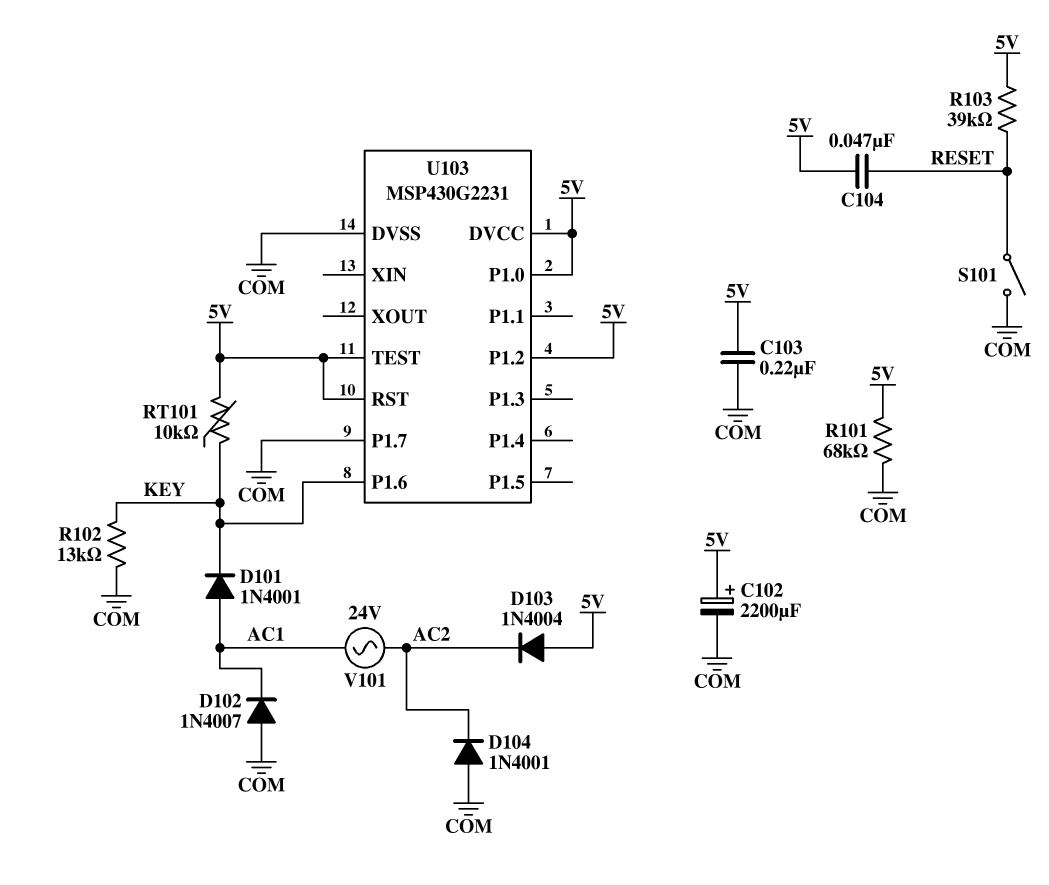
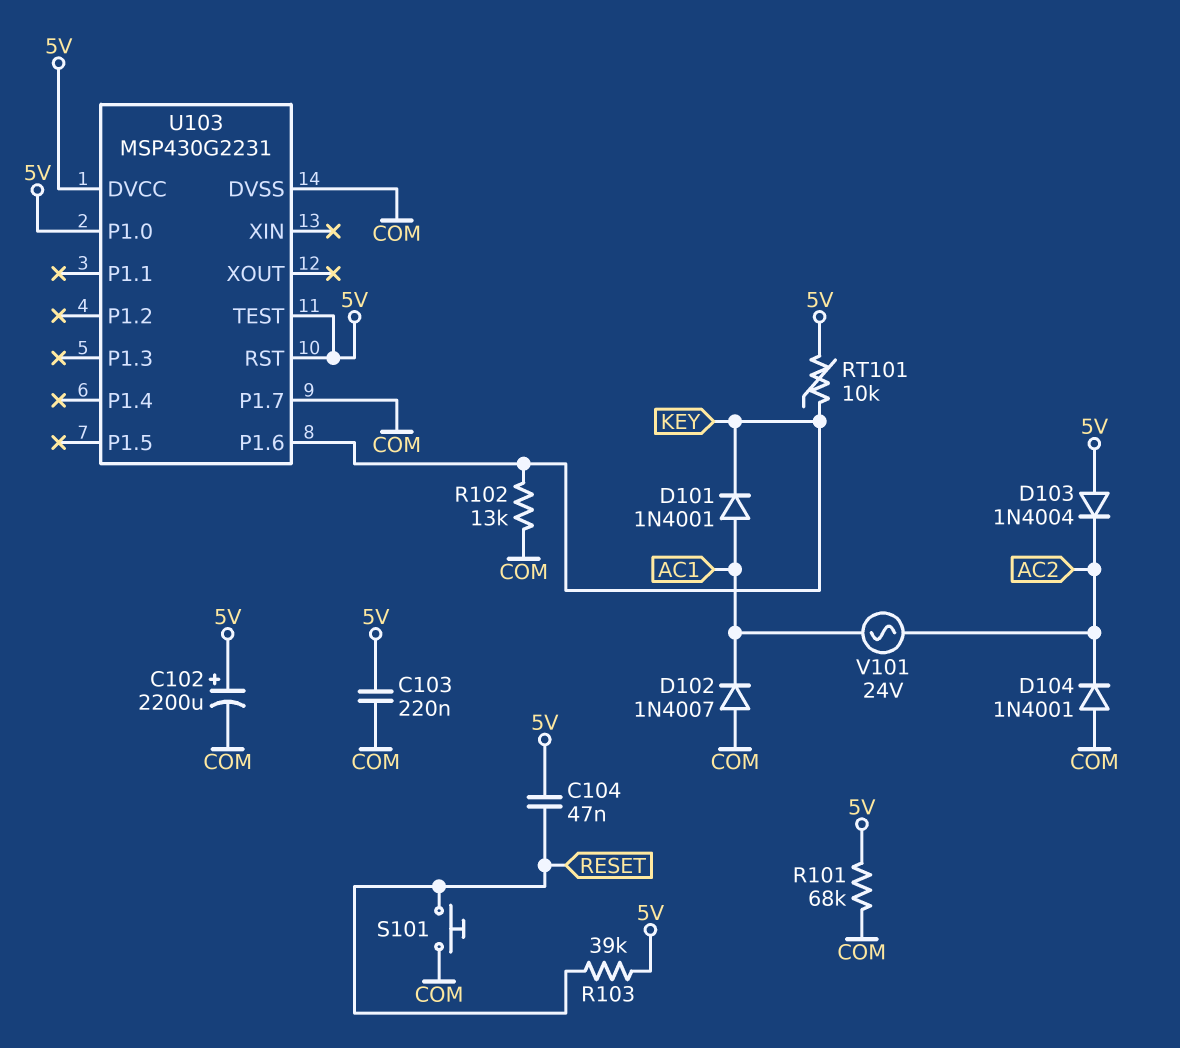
S101: switch (COM, RESET) -> button (COM, RESET)
U103 pin P1.2: 5V -> none

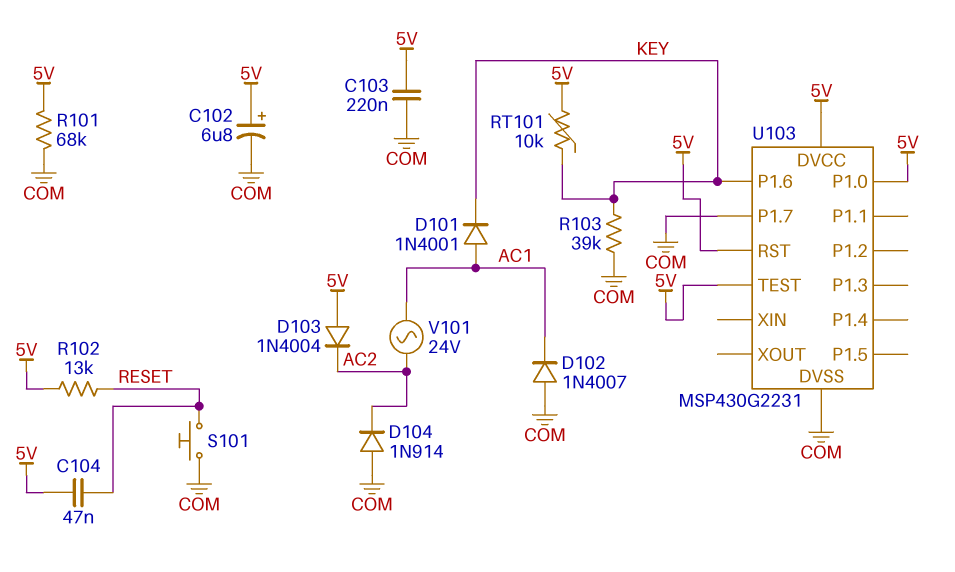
C102: 2200uF (plus 5V, minus COM) -> 6.8uF (plus 5V, minus COM)
D104: diode 1N4001 (A COM, K AC2) -> diode 1N914 (A COM, K AC2)
R102: 13k (COM, KEY) -> 13k (5V, RESET)
R103: 39k (5V, RESET) -> 39k (COM, KEY)

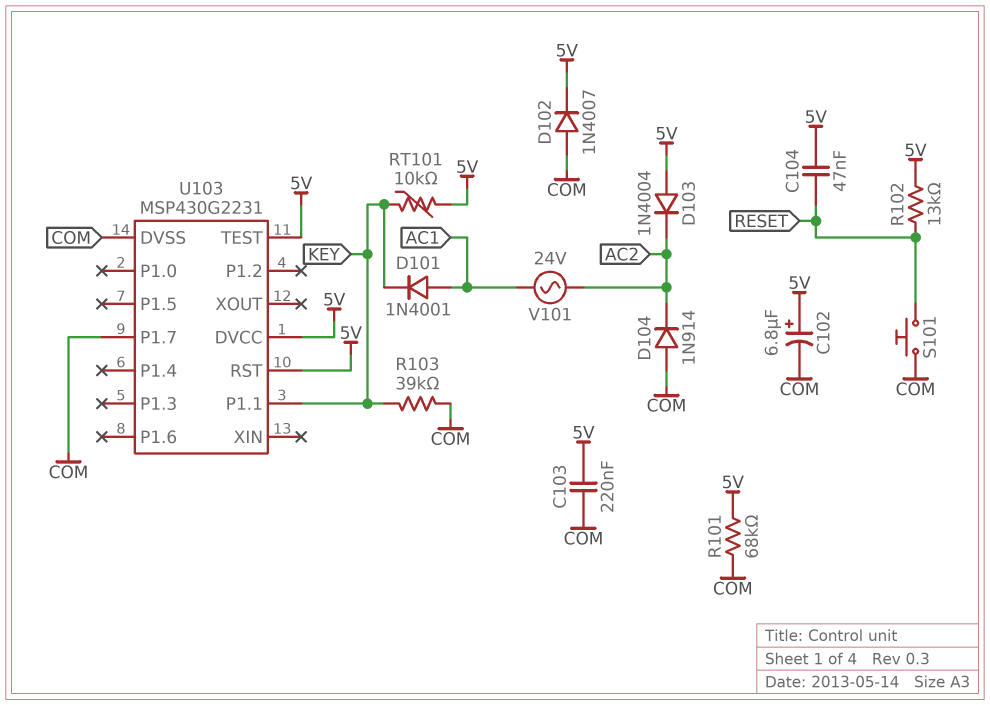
D102: diode 1N4007 (A COM, K AC1) -> diode 1N4007 (A COM, K 5V)
U103 pin P1.0: 5V -> none
U103 pin P1.1: none -> KEY
U103 pin P1.6: KEY -> none

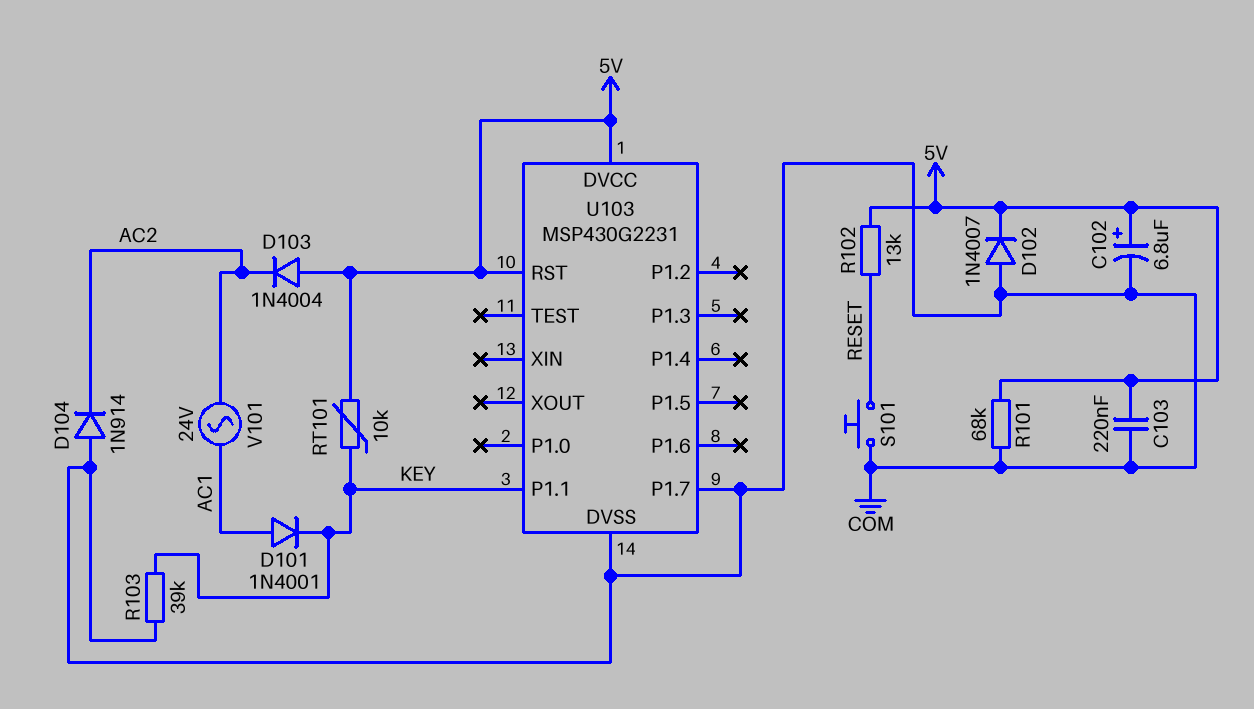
C104: 47nF (5V, RESET) -> none
U103 pin TEST: 5V -> none

